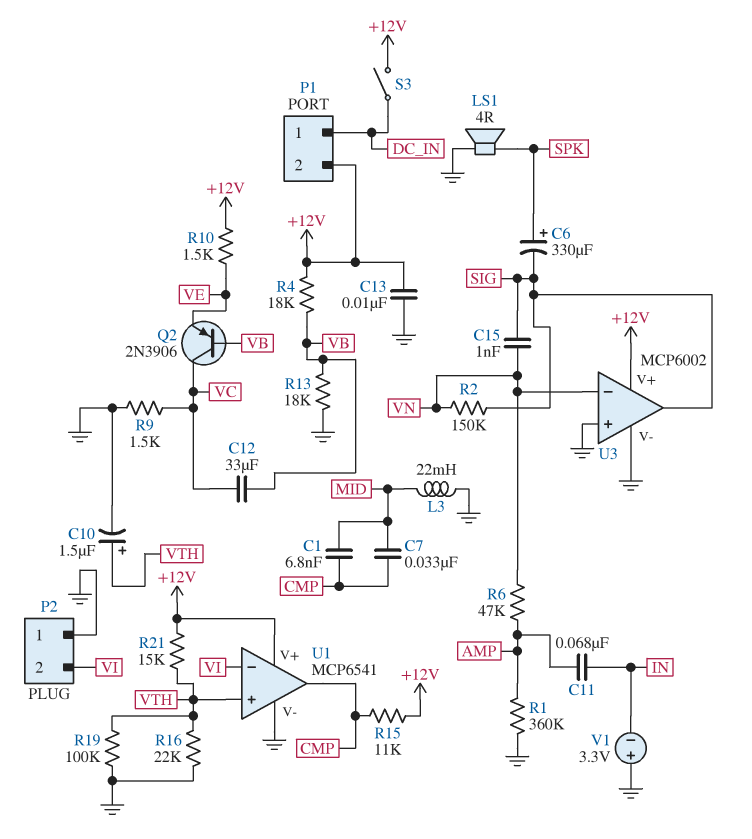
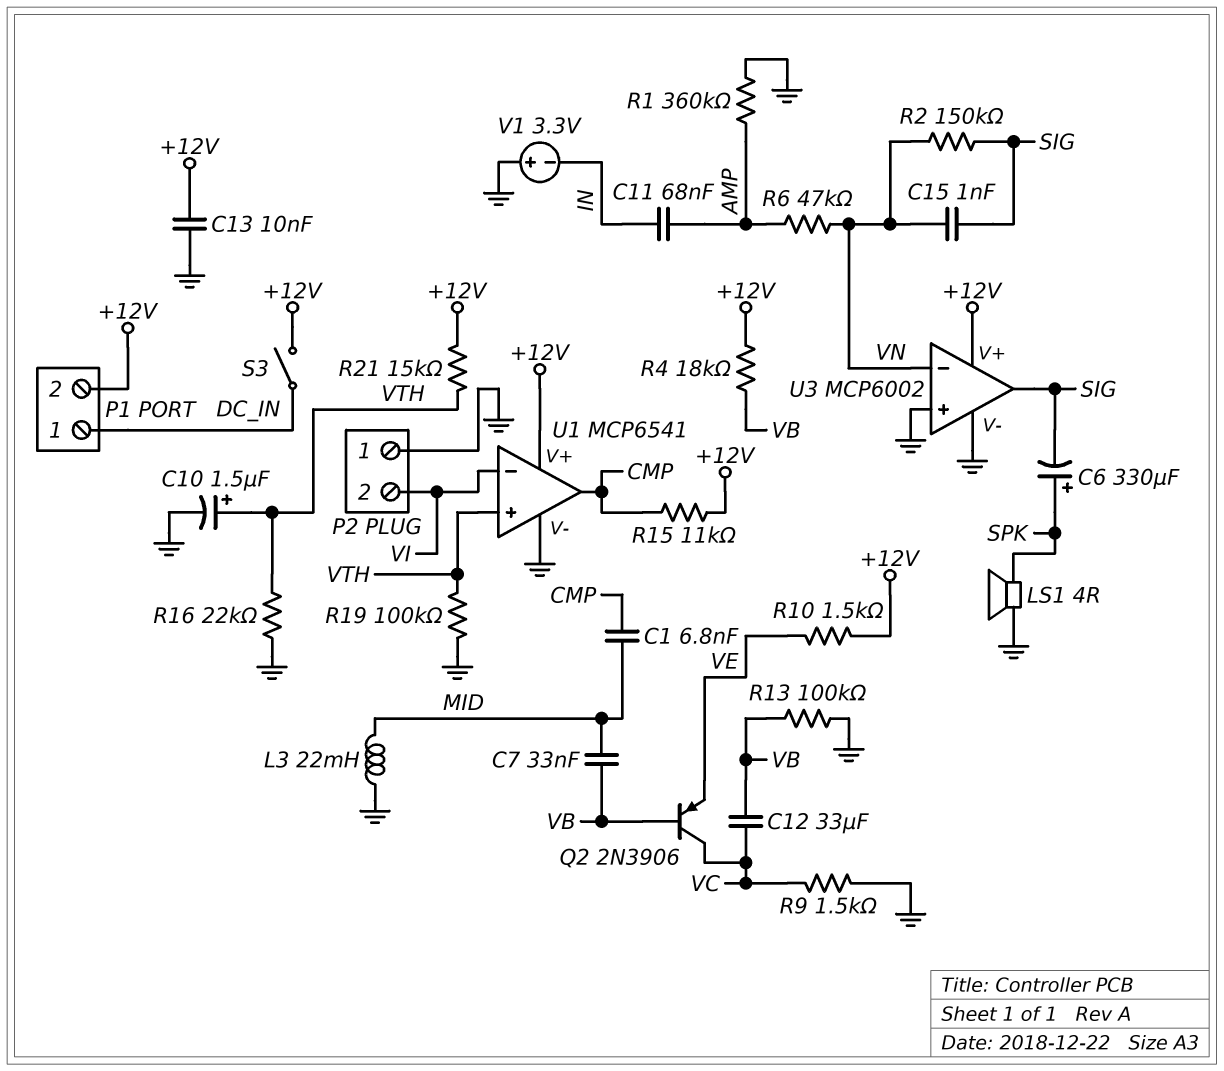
C7: 33nF (CMP, MID) -> 33nF (MID, VB)
R13: 18k (GND, VB) -> 100k (GND, VB)

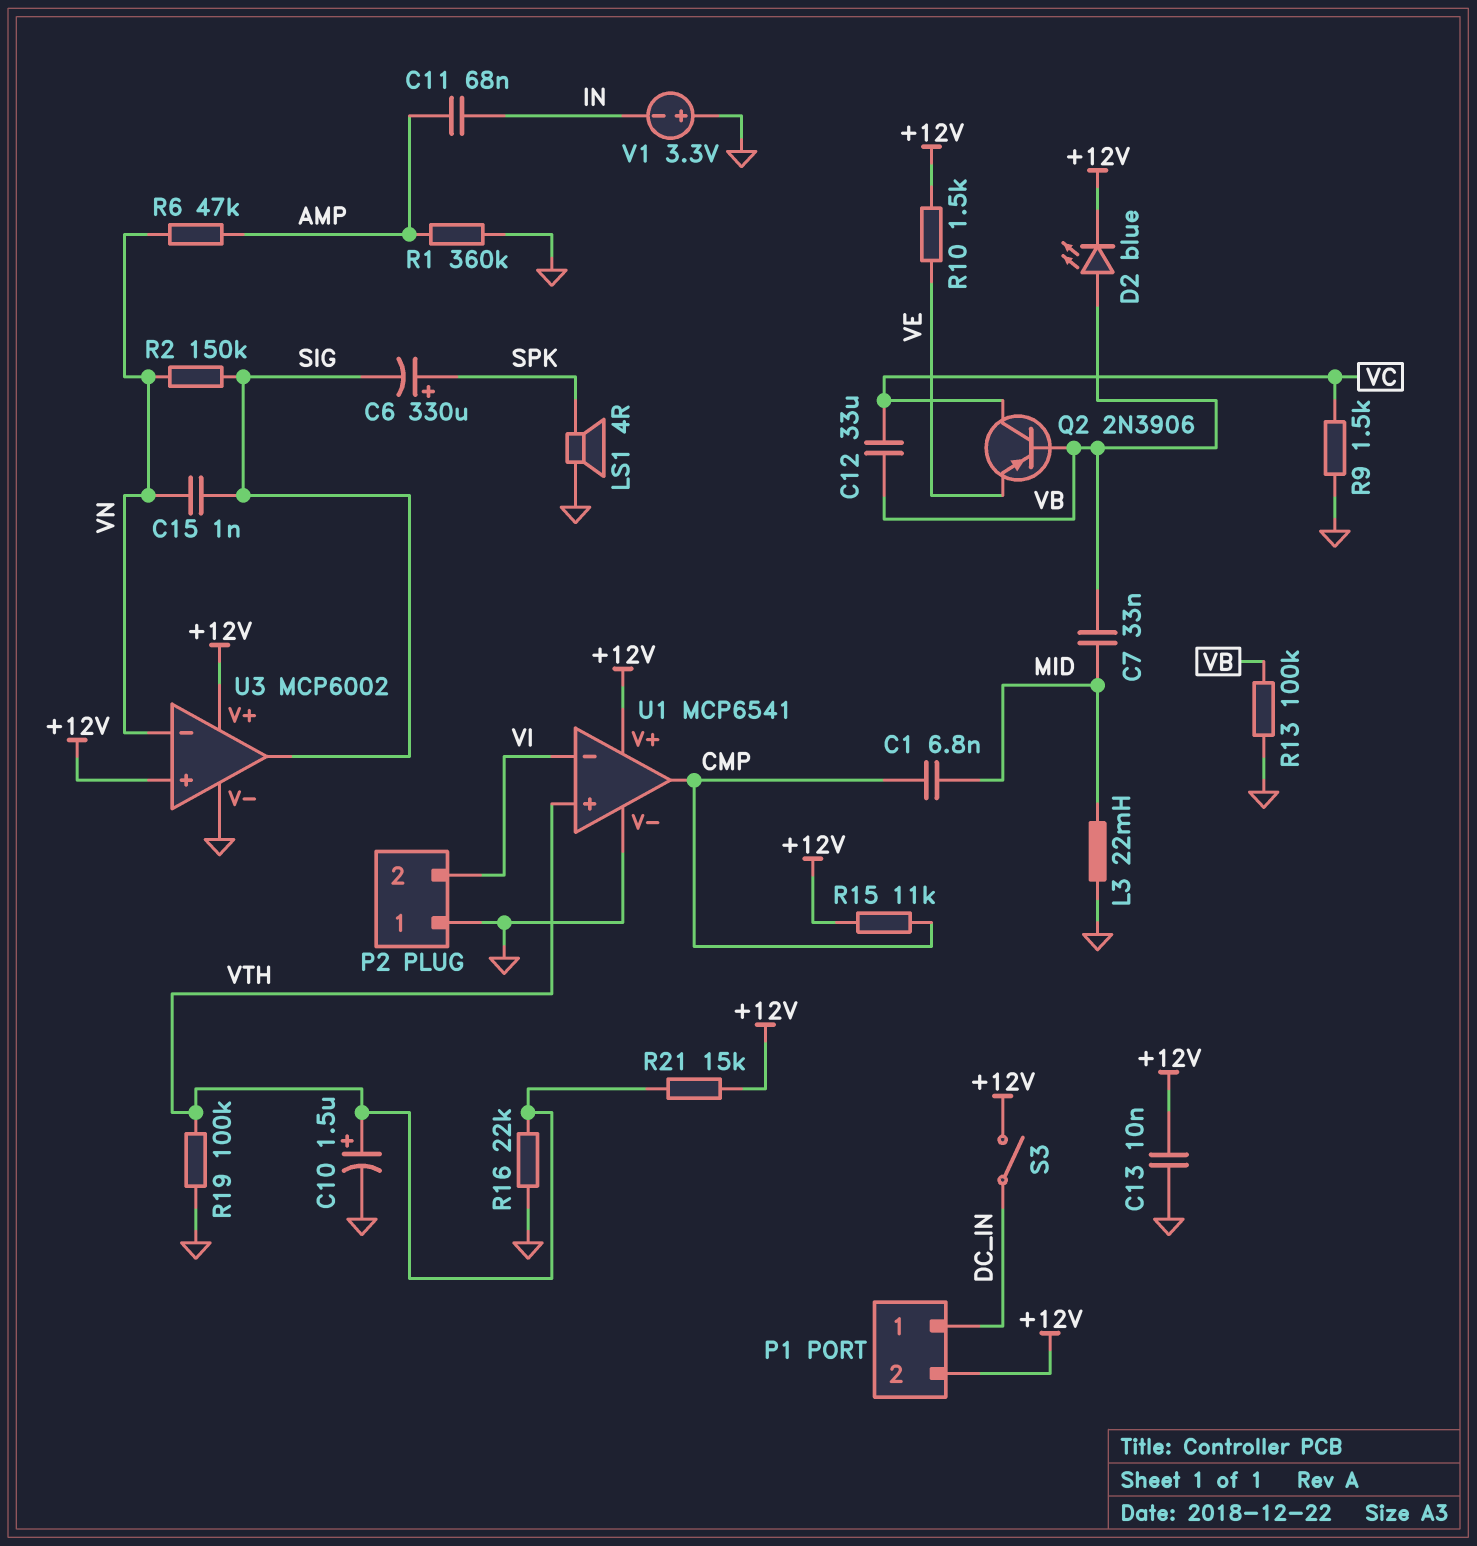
D2: none -> LED blue (A VB, K +12V)
R4: 18k (+12V, VB) -> none
U3 pin in+: GND -> +12V

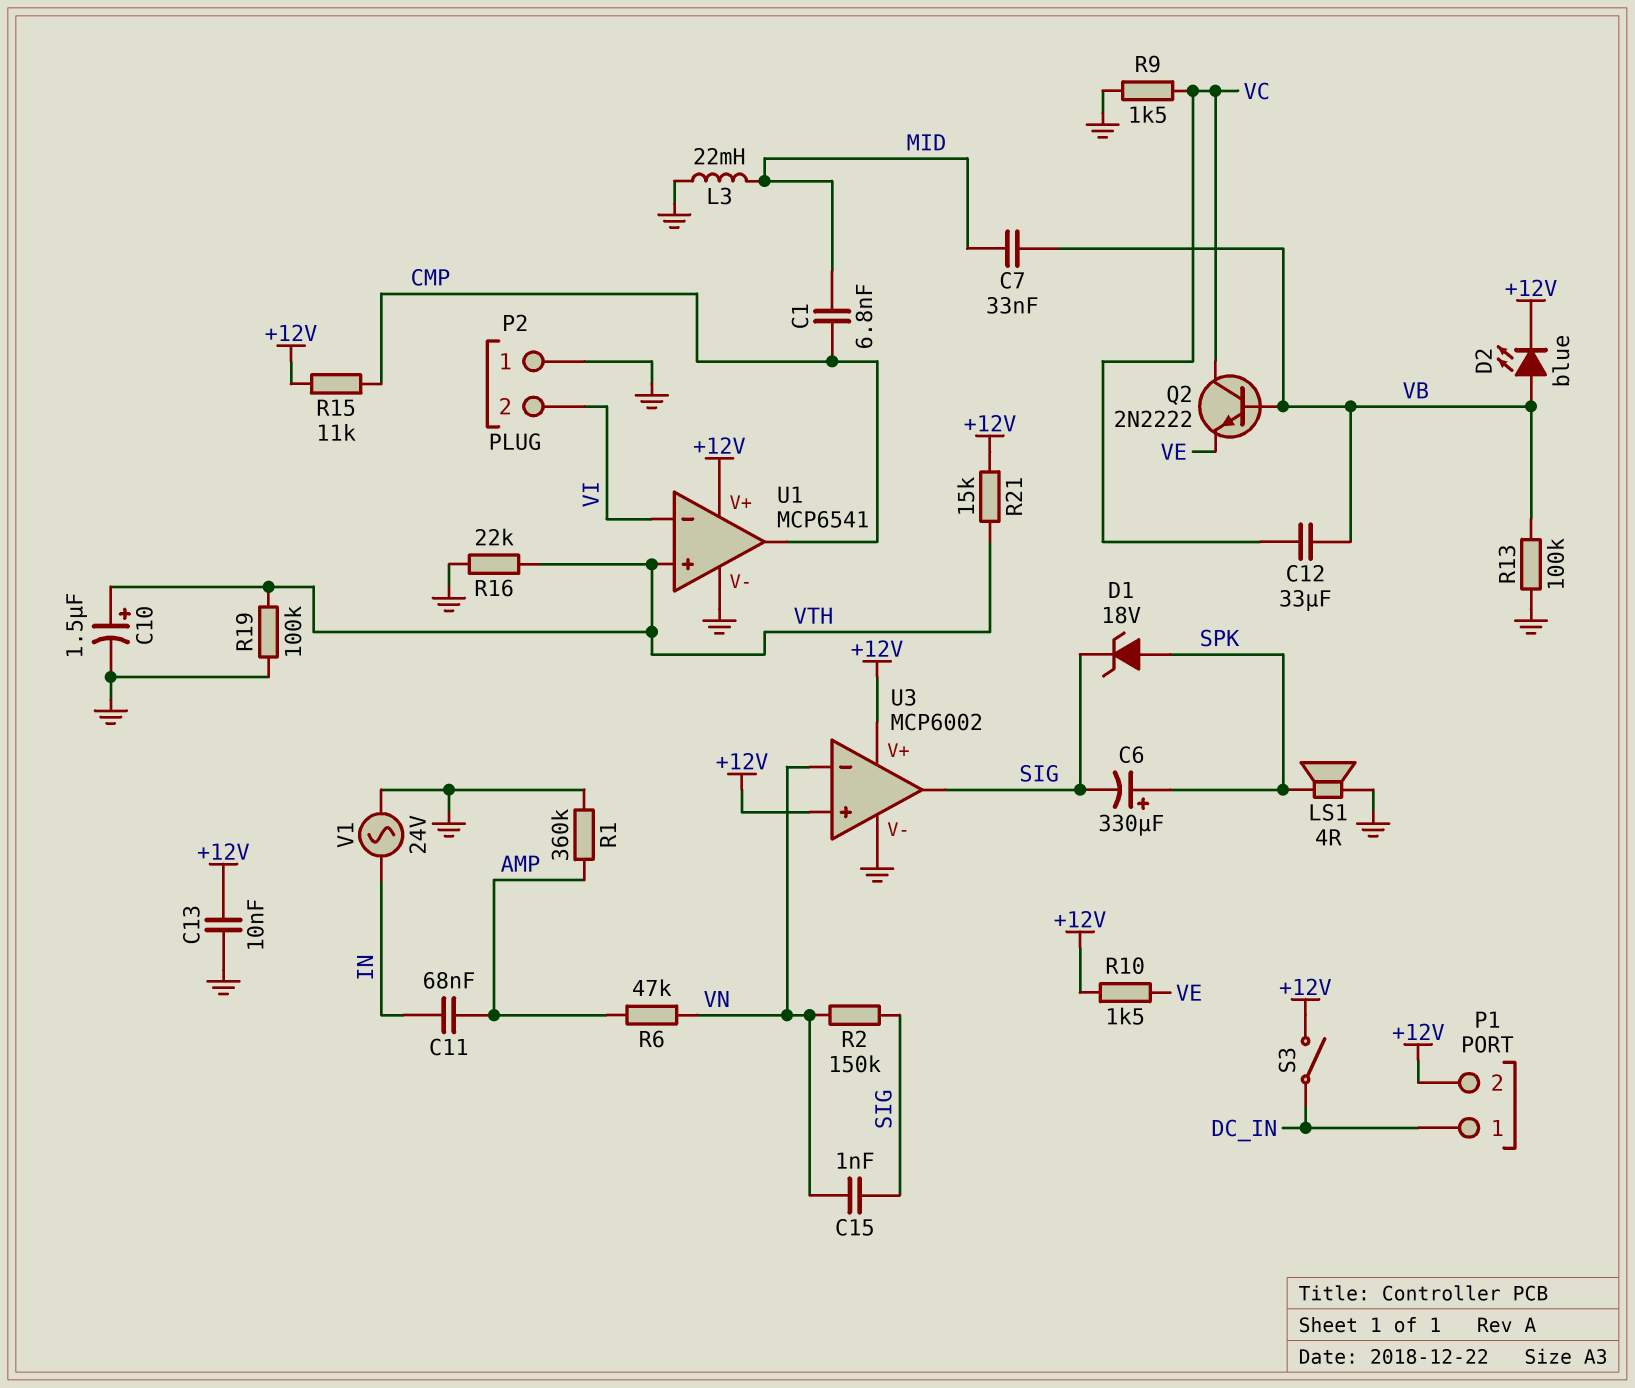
D1: none -> zener 18V (A SPK, K SIG)
Q2: PNP 2N3906 (B VB, C VC, E VE) -> NPN 2N2222 (B VB, C VC, E VE)
V1: 3.3V (plus GND, minus IN) -> AC 24V (GND, IN)

